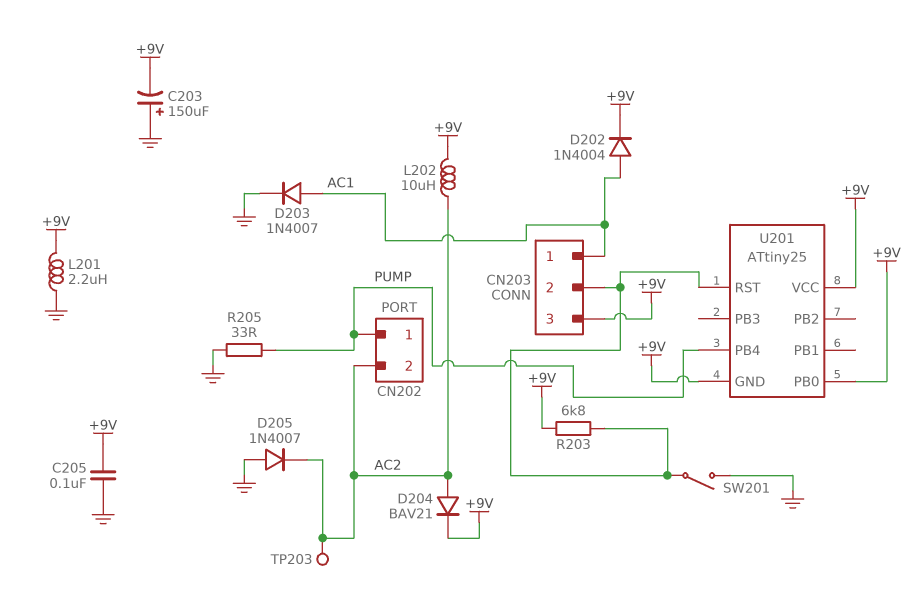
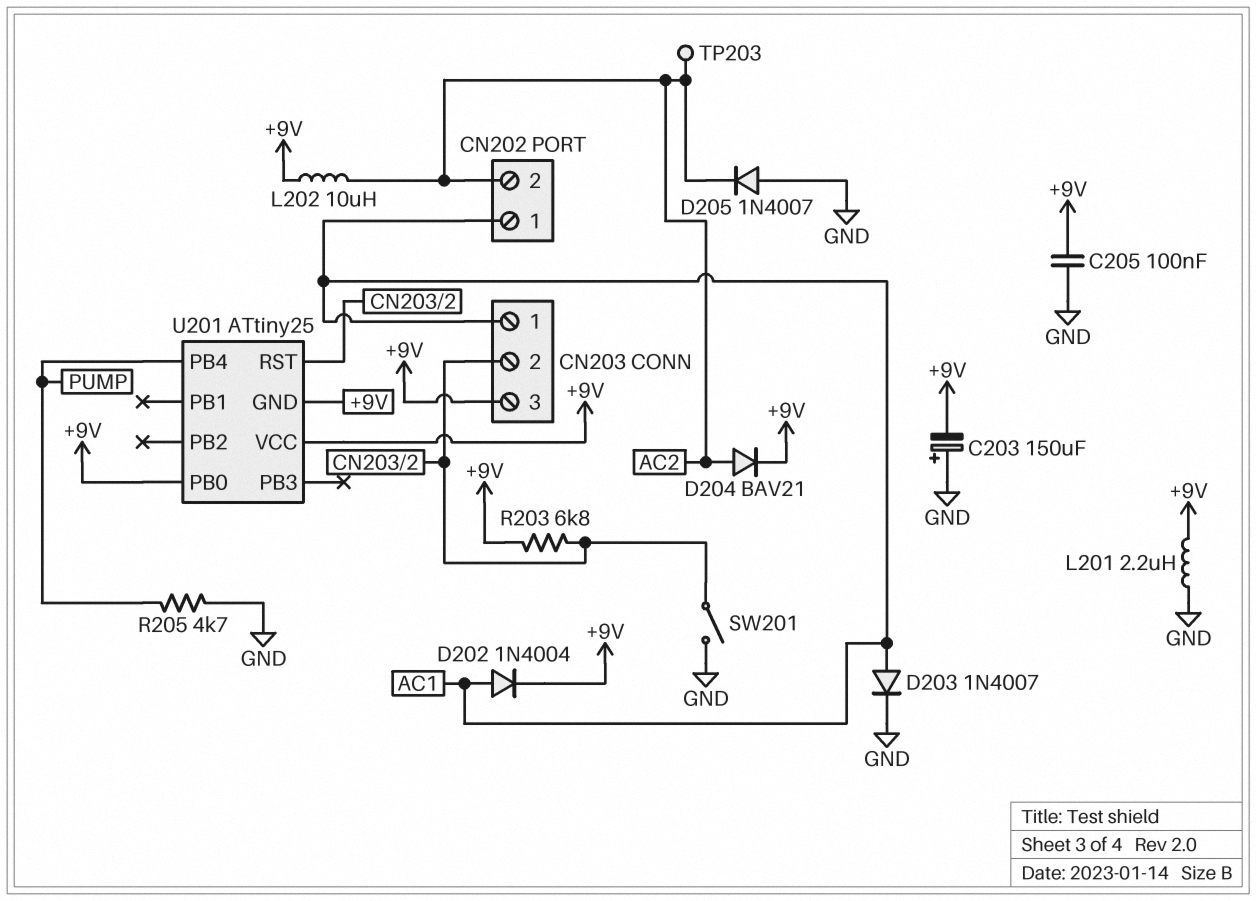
CN202 pin 1: PUMP -> AC1
R205: 33 (GND, PUMP) -> 4.7k (GND, PUMP)

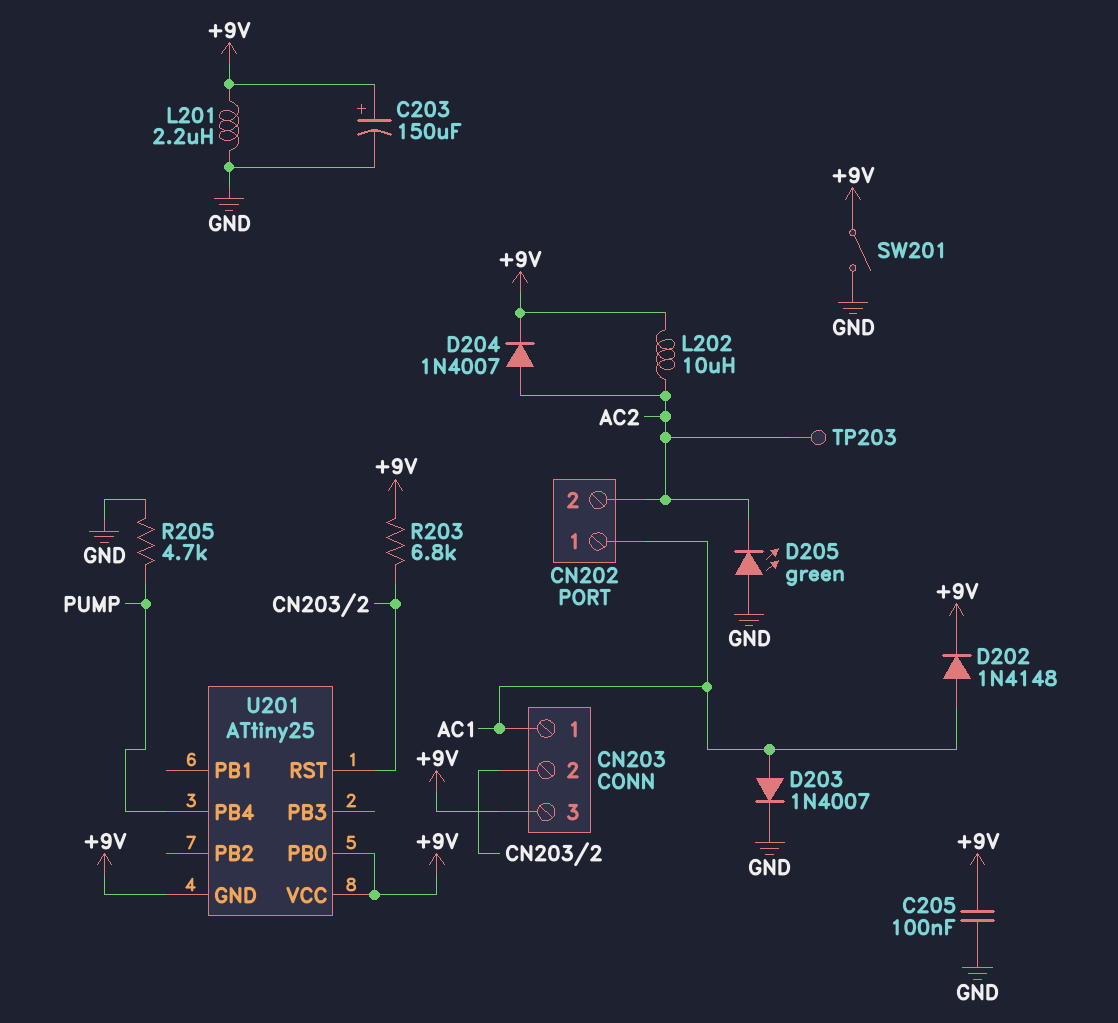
C203: 150uF (plus GND, minus +9V) -> 150uF (plus +9V, minus GND)
D202: diode 1N4004 (A AC1, K +9V) -> diode 1N4148 (A AC1, K +9V)
D204: diode BAV21 (A AC2, K +9V) -> diode 1N4007 (A AC2, K +9V)
D205: diode 1N4007 (A GND, K AC2) -> LED green (A GND, K AC2)
SW201: switch (CN203/2, GND) -> switch (+9V, GND)

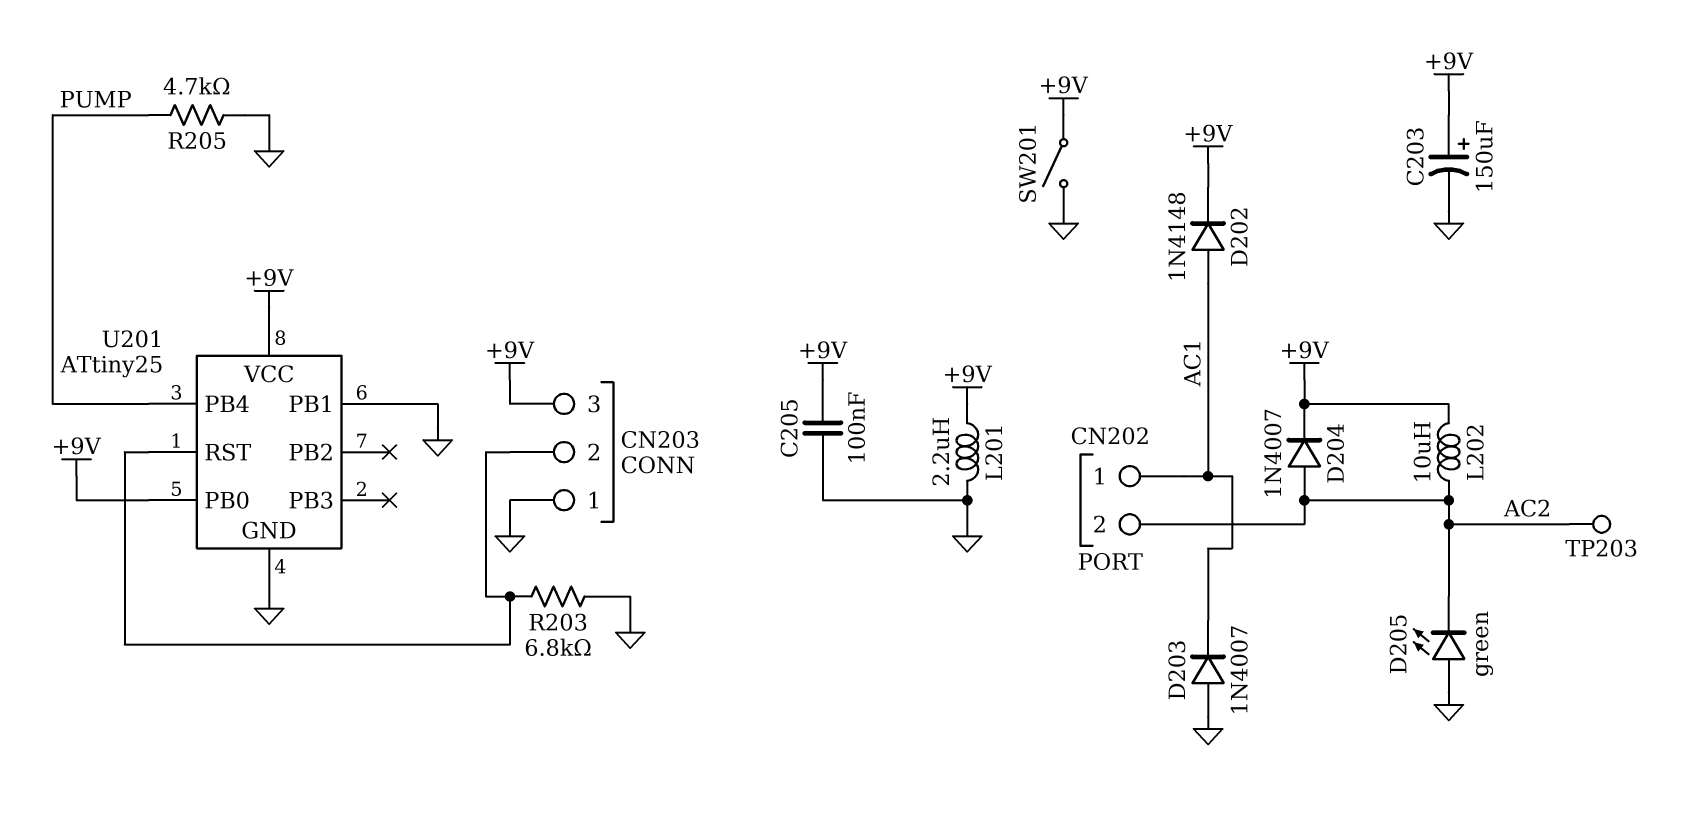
CN203 pin 1: AC1 -> GND
D203: diode 1N4007 (A AC1, K GND) -> diode 1N4007 (A GND, K AC1)
R203: 6.8k (+9V, CN203/2) -> 6.8k (CN203/2, GND)
U201 pin GND: +9V -> GND
U201 pin PB1: none -> GND

